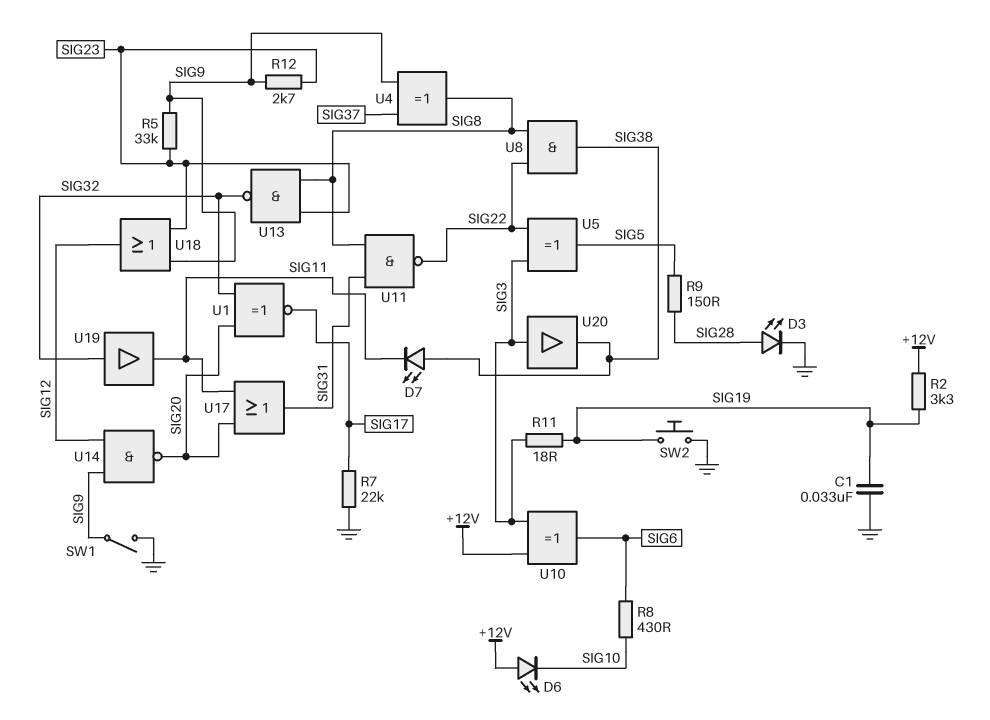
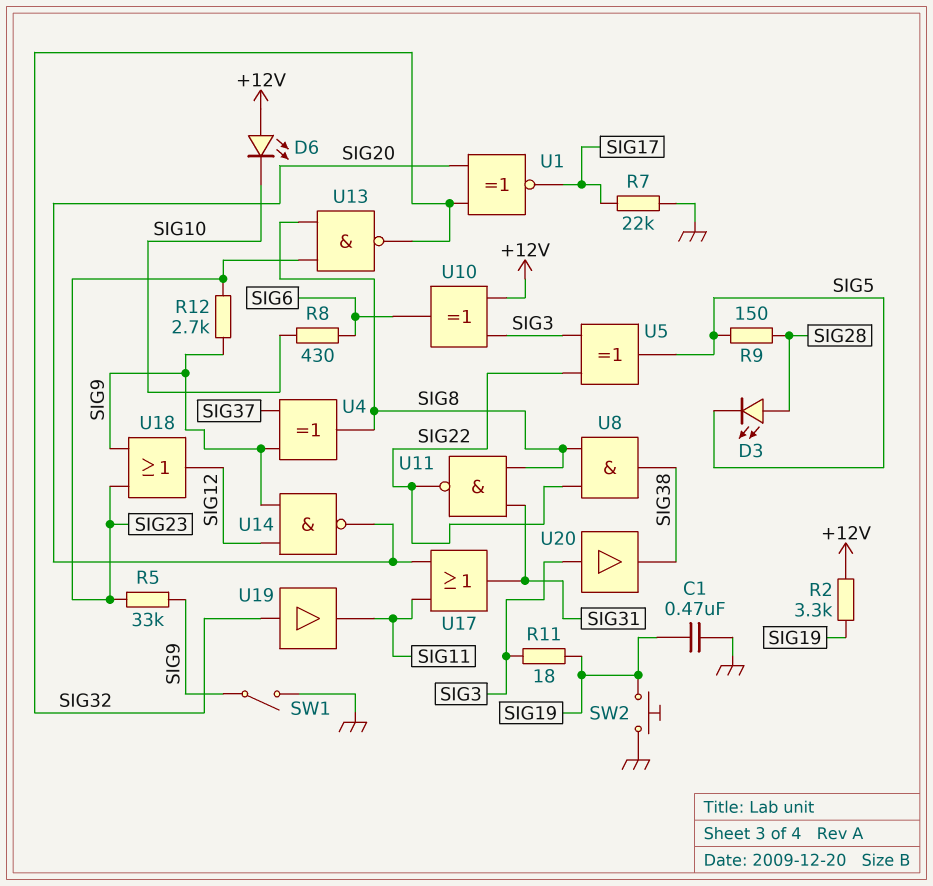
C1: 33nF (GND, SIG19) -> 470nF (GND, SIG19)
D3: LED (A SIG28, K GND) -> LED (A SIG28, K SIG5)
D7: LED (A SIG38, K SIG11) -> none

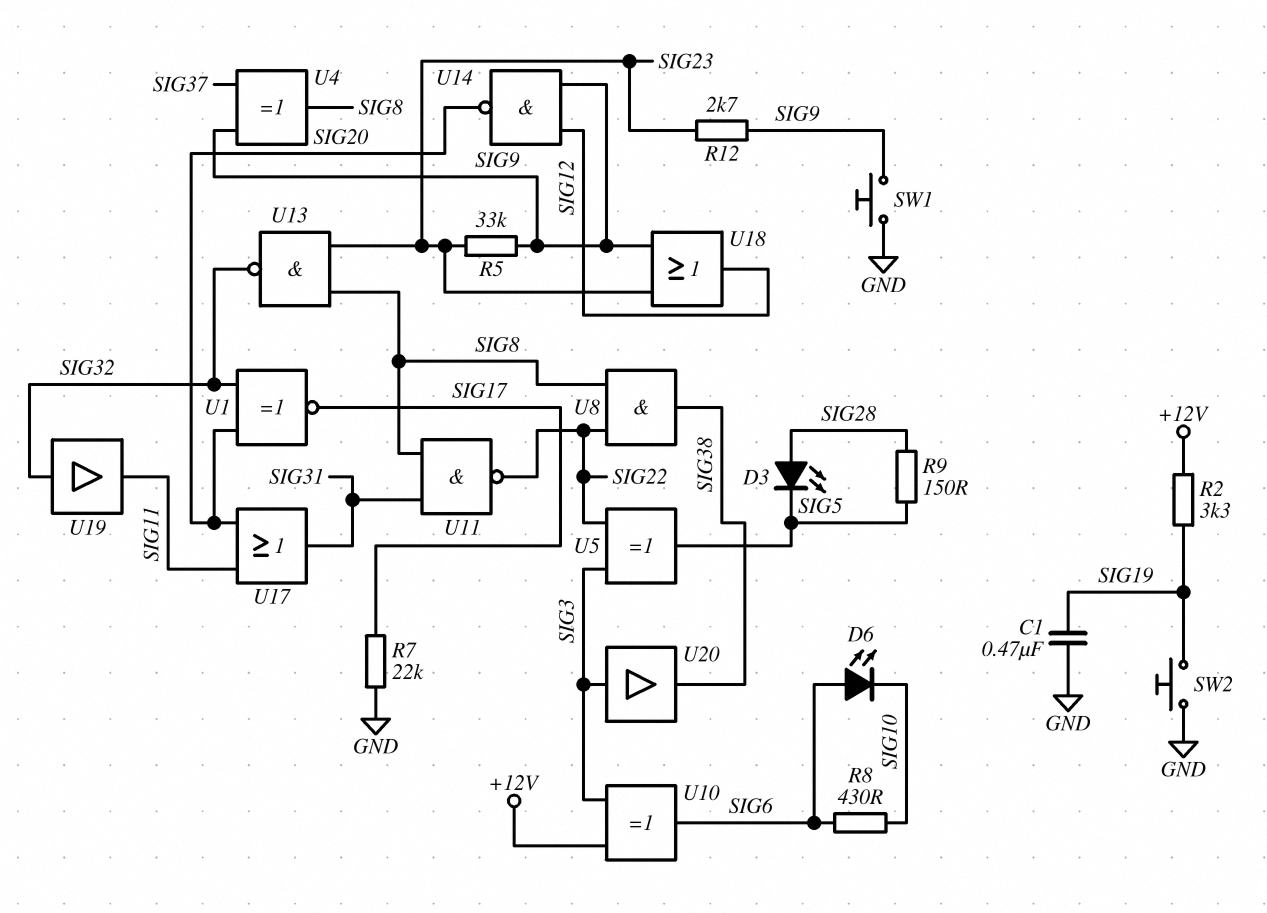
D6: LED (A +12V, K SIG10) -> LED (A SIG6, K SIG10)
R11: 18 (SIG3, SIG19) -> none
SW1: switch (GND, SIG9) -> button (GND, SIG9)

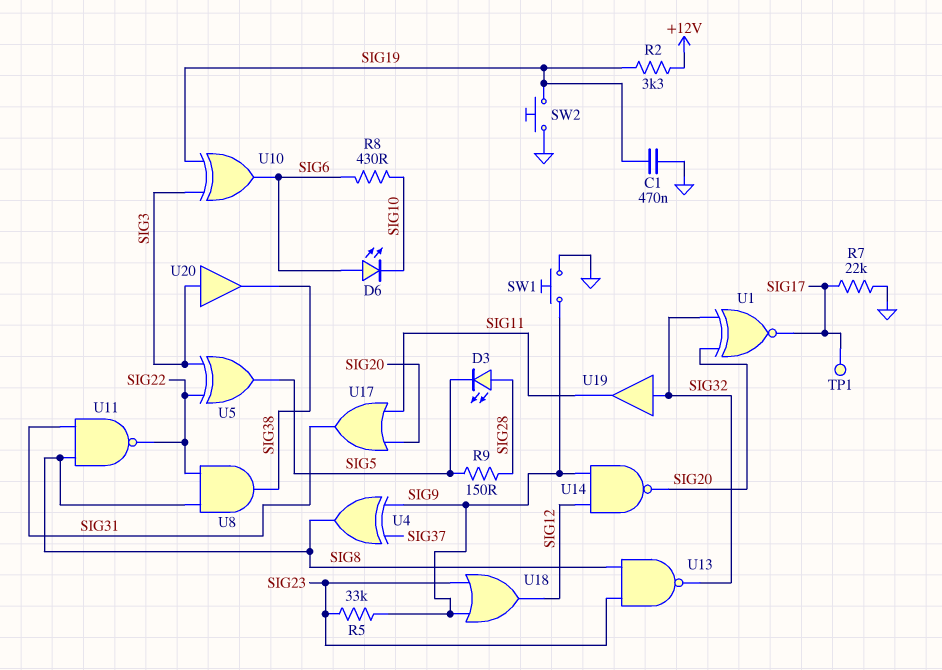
R12: 2.7k (SIG9, SIG23) -> none
TP1: none -> test point (SIG17)
U10: XOR (in +12V, in SIG3, out SIG6) -> XOR (in SIG3, in SIG19, out SIG6)

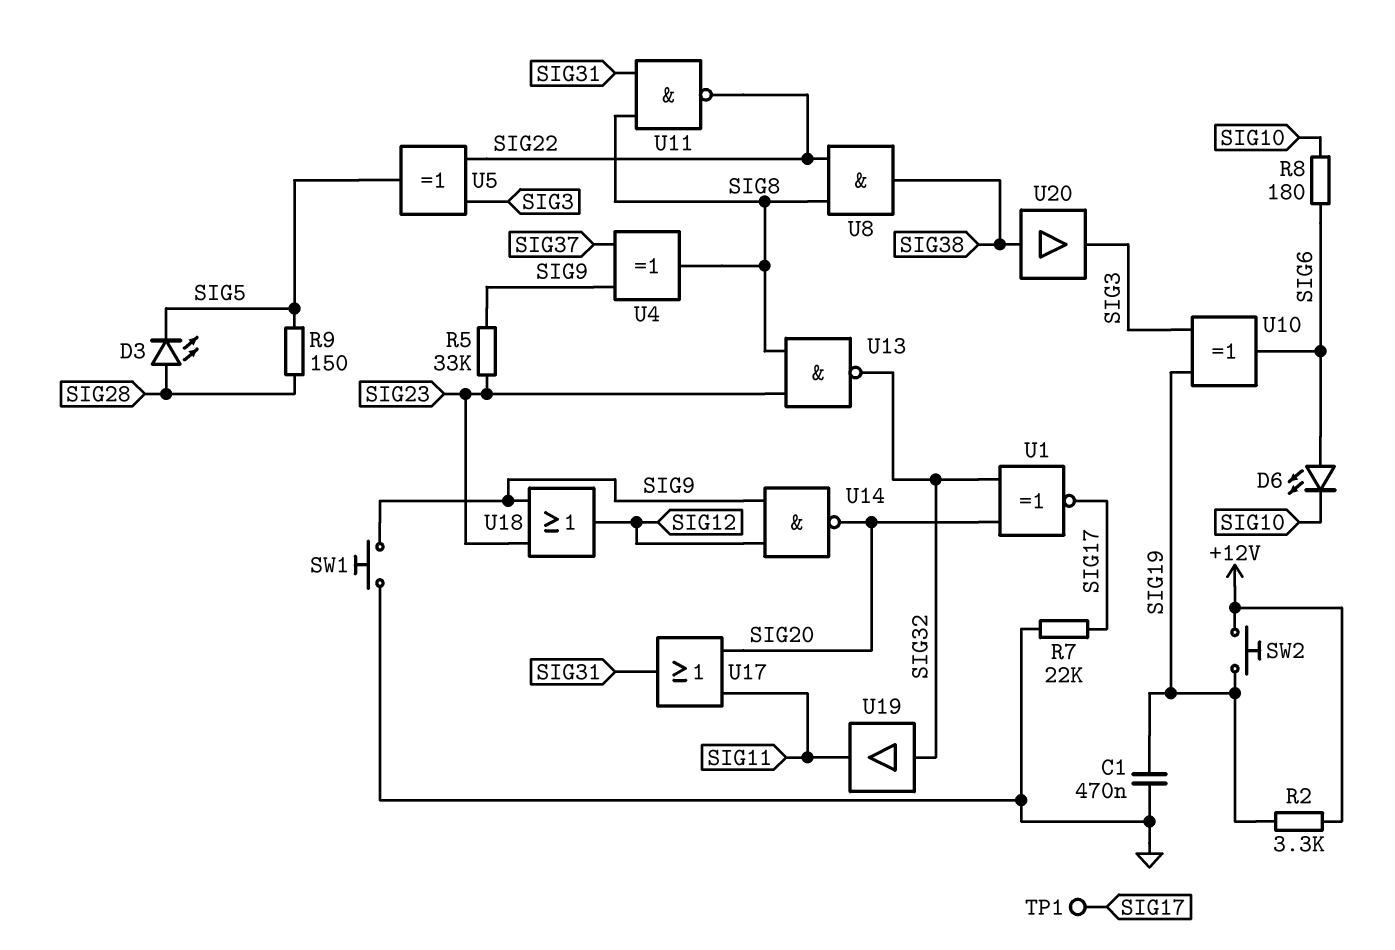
R8: 430 (SIG6, SIG10) -> 180 (SIG6, SIG10)
SW2: button (GND, SIG19) -> button (+12V, SIG19)
U20: buffer (in SIG3, out SIG38) -> buffer (in SIG38, out SIG3)

